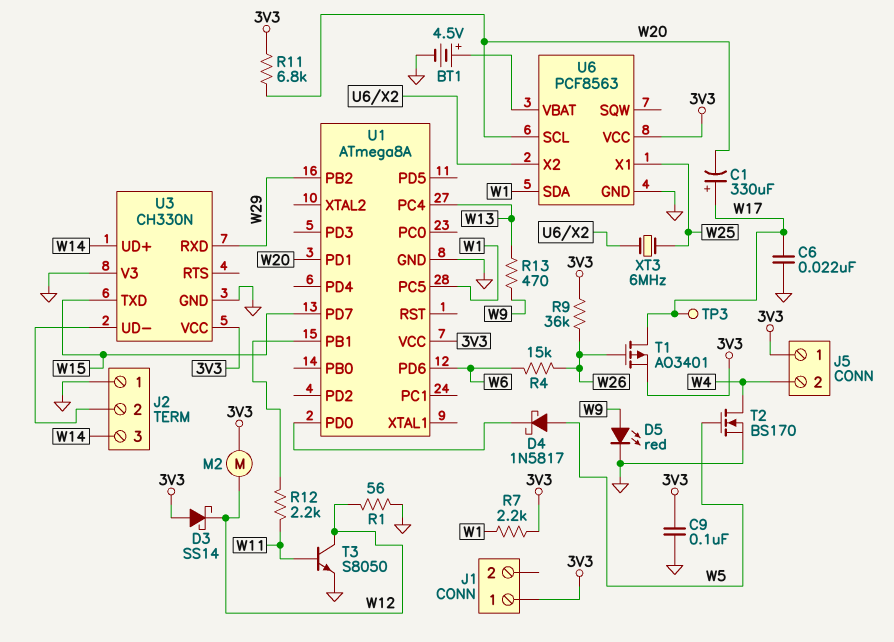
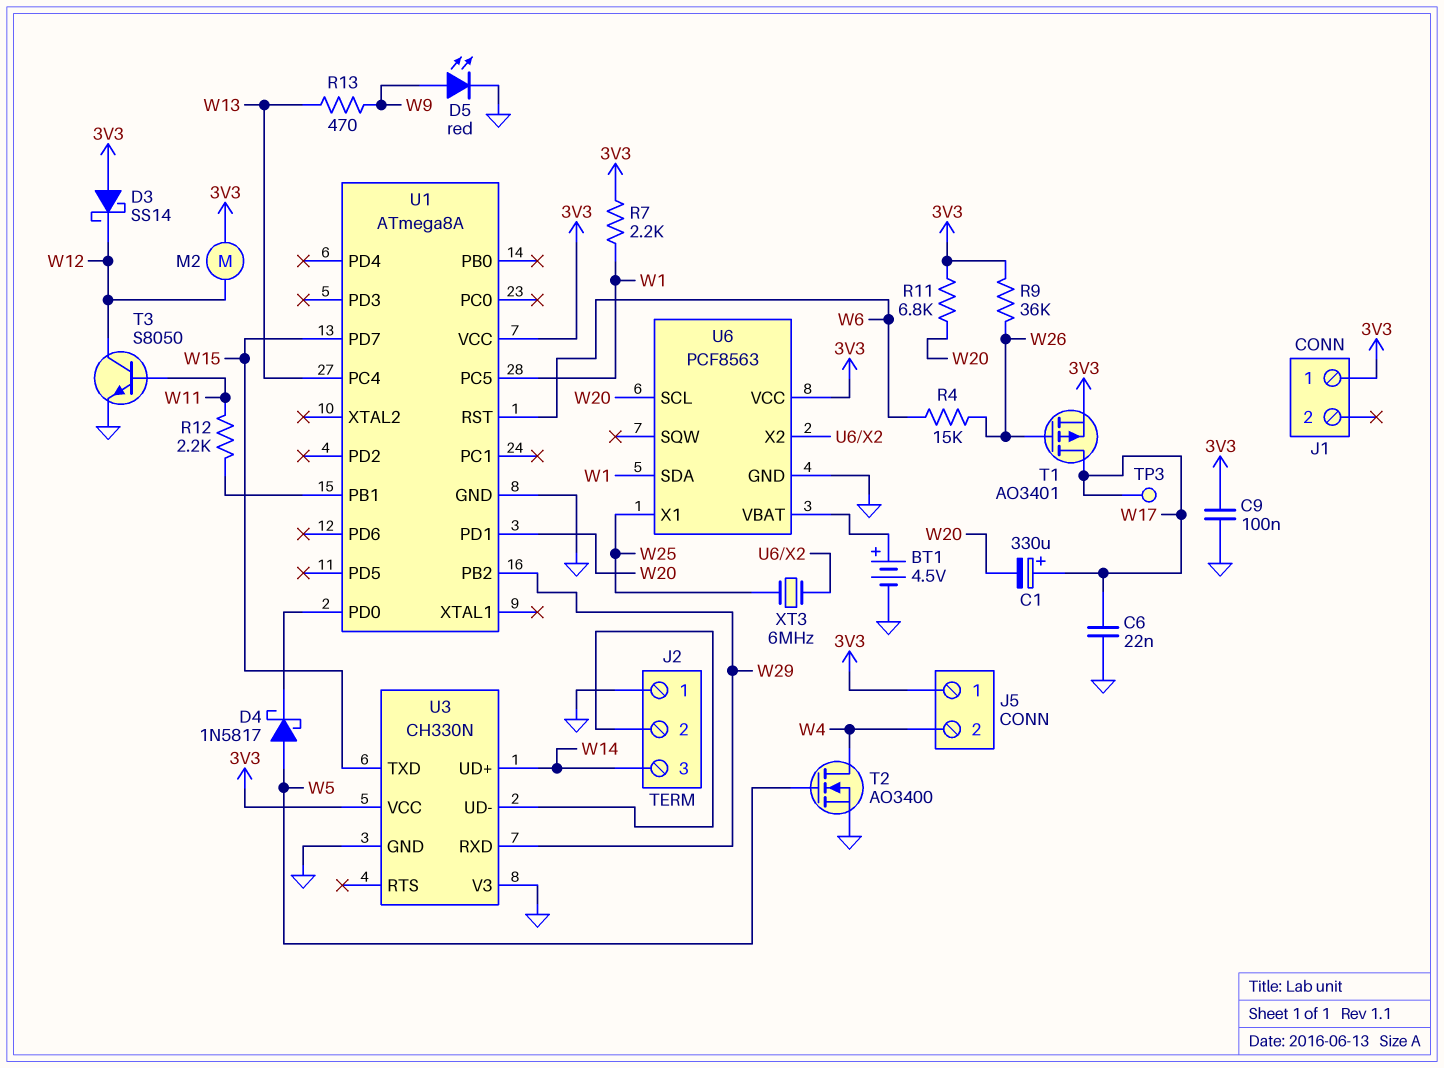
R1: 56 (GND, W12) -> none
T2: NMOS BS170 (G W5, D W4, S GND) -> NMOS AO3400 (G W5, D W4, S GND)
U1 pin PD6: W6 -> none
U1 pin RST: none -> W6

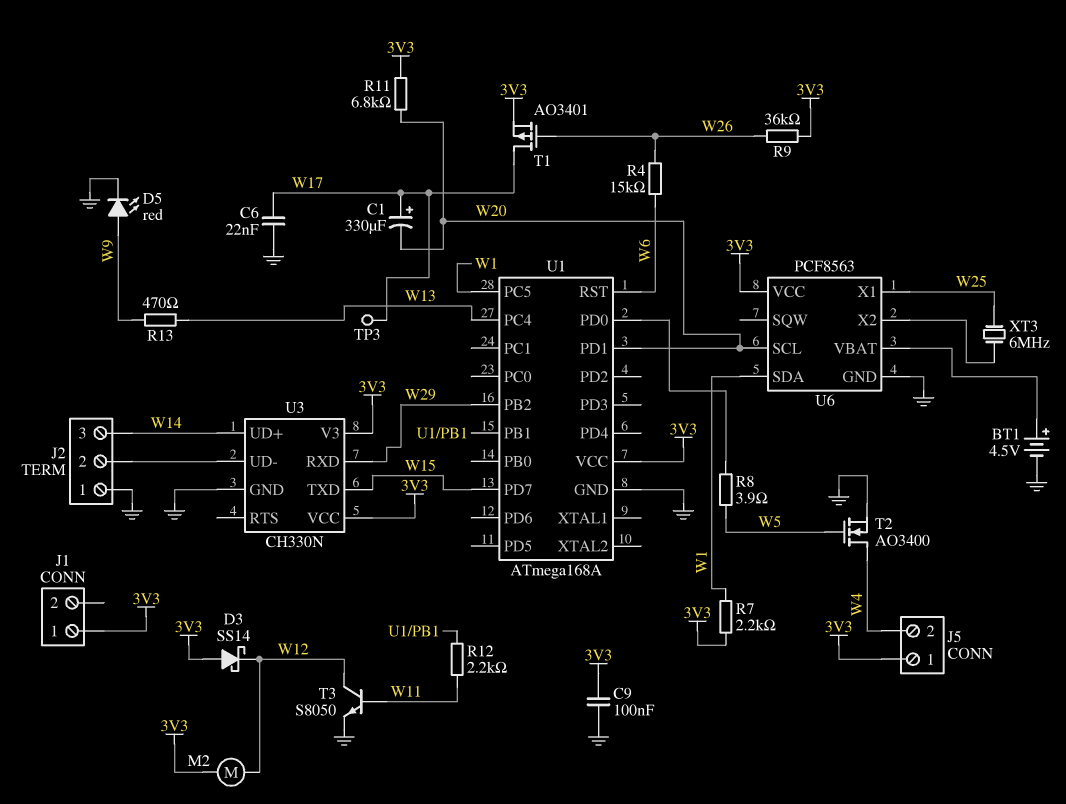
D4: schottky 1N5817 (A W5, K U1/PD0) -> none
R8: none -> 3.9 (U1/PD0, W5)
U1: ATmega8A -> ATmega168A
U3 pin V3: GND -> 3V3

